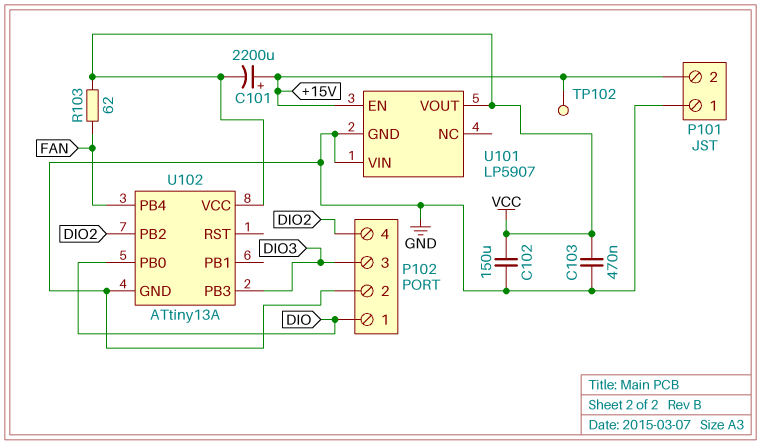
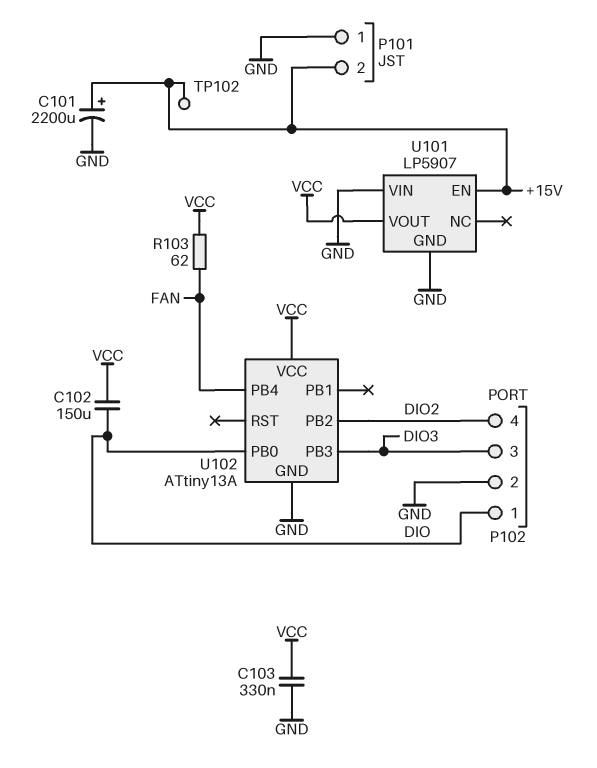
C101: 2200uF (plus +15V, minus VCC) -> 2200uF (plus +15V, minus GND)
C102: 150uF (GND, VCC) -> 150uF (DIO, VCC)
C103: 470nF (GND, VCC) -> 330nF (GND, VCC)

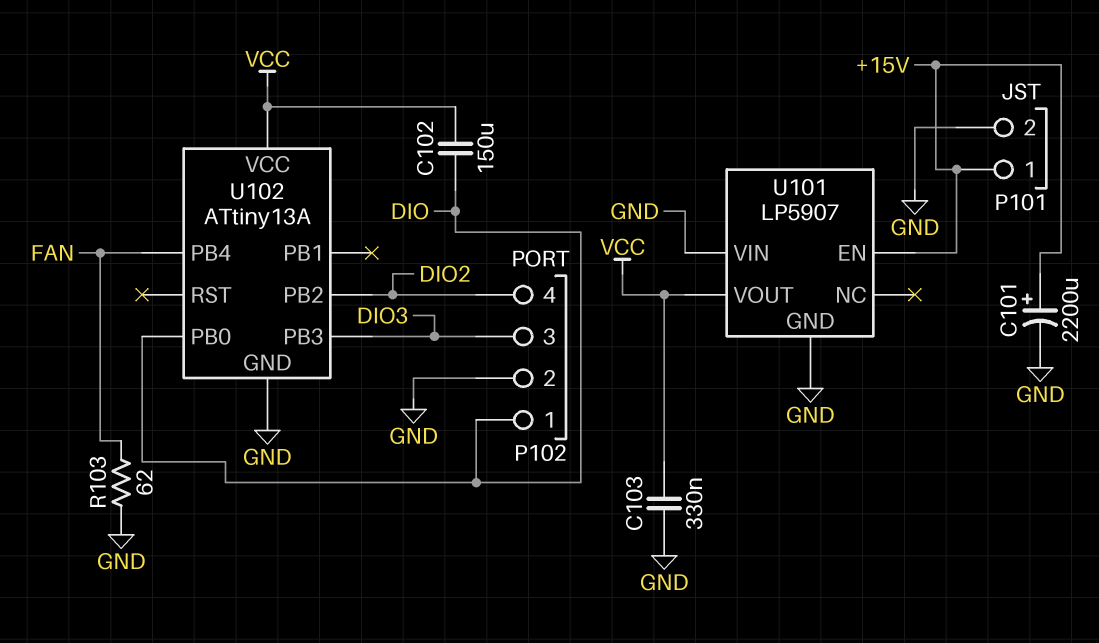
P101 pin 1: GND -> +15V
P101 pin 2: +15V -> GND
R103: 62 (FAN, VCC) -> 62 (FAN, GND)
TP102: test point (+15V) -> none

